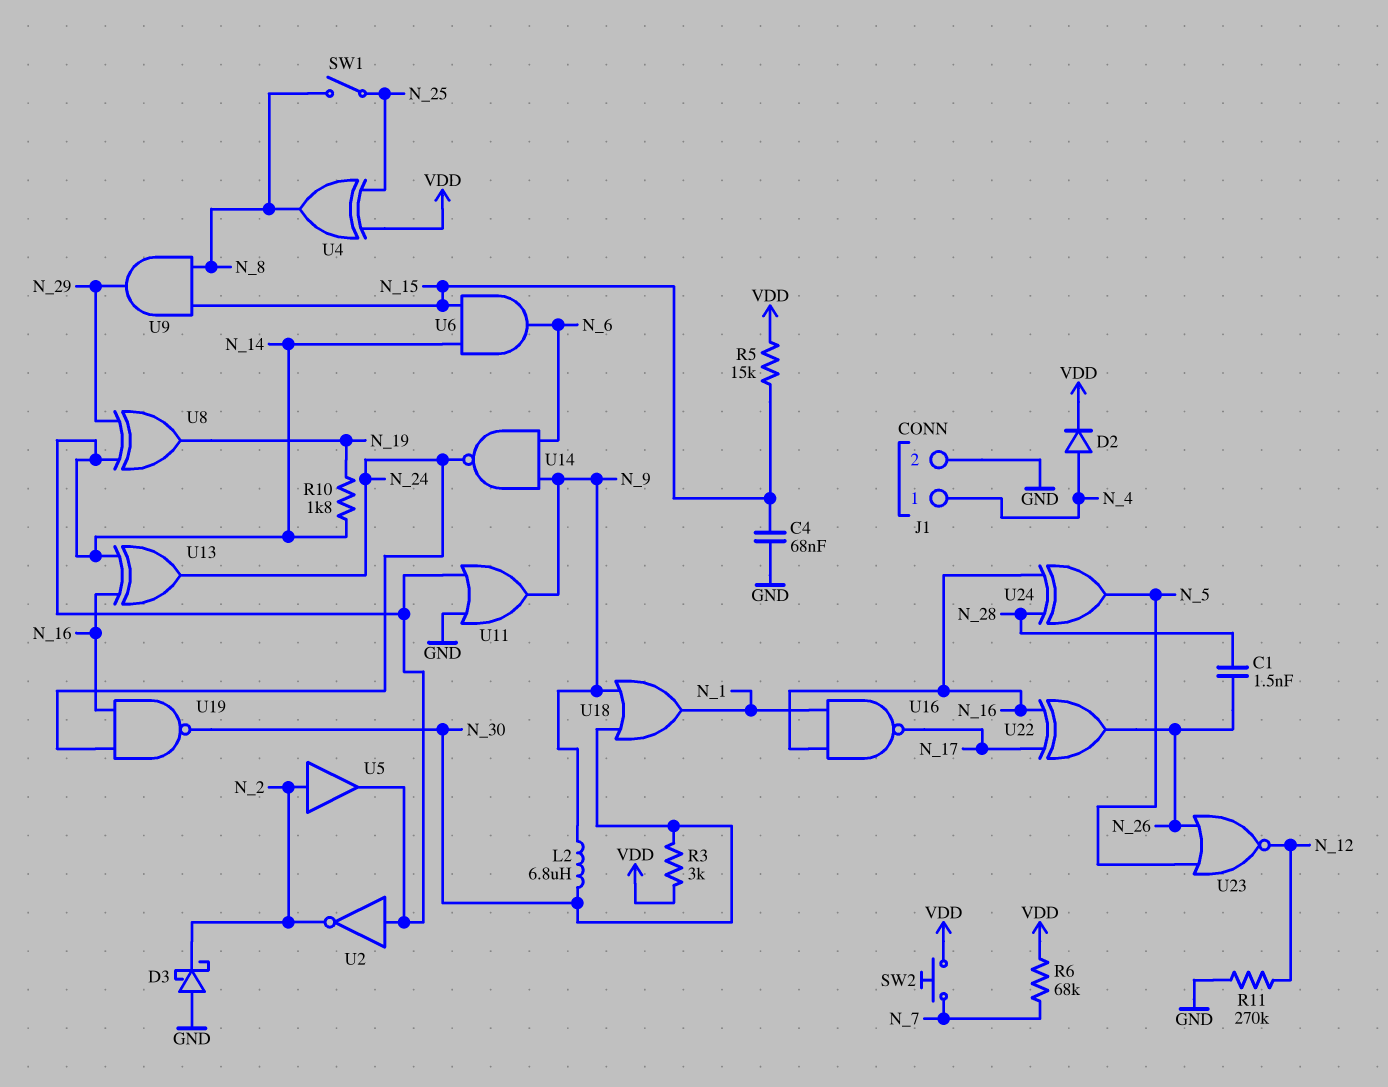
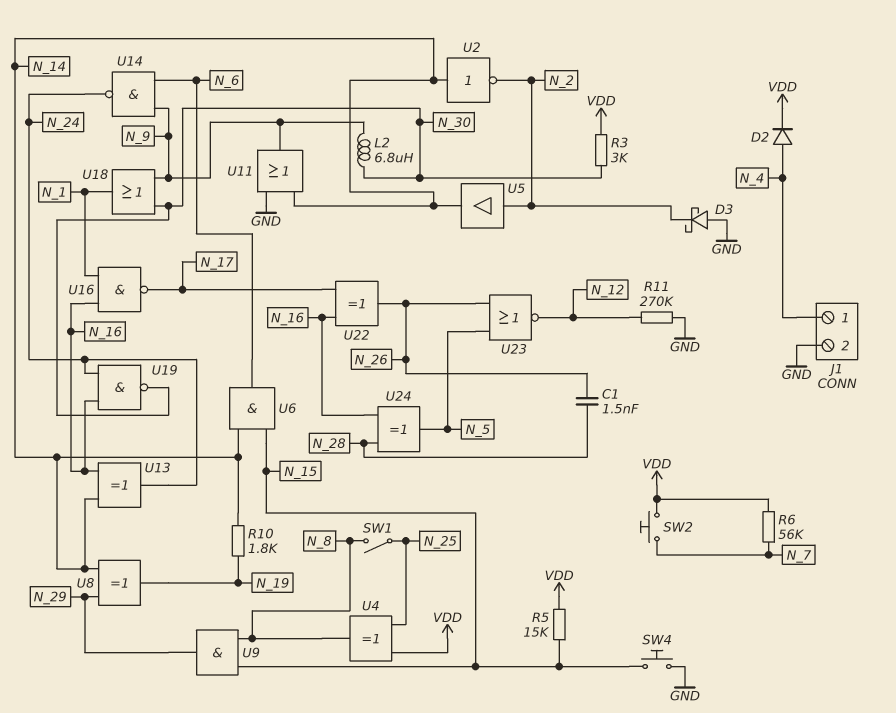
C4: 68nF (GND, N_15) -> none
R6: 68k (N_7, VDD) -> 56k (N_7, VDD)
SW4: none -> button (GND, N_15)

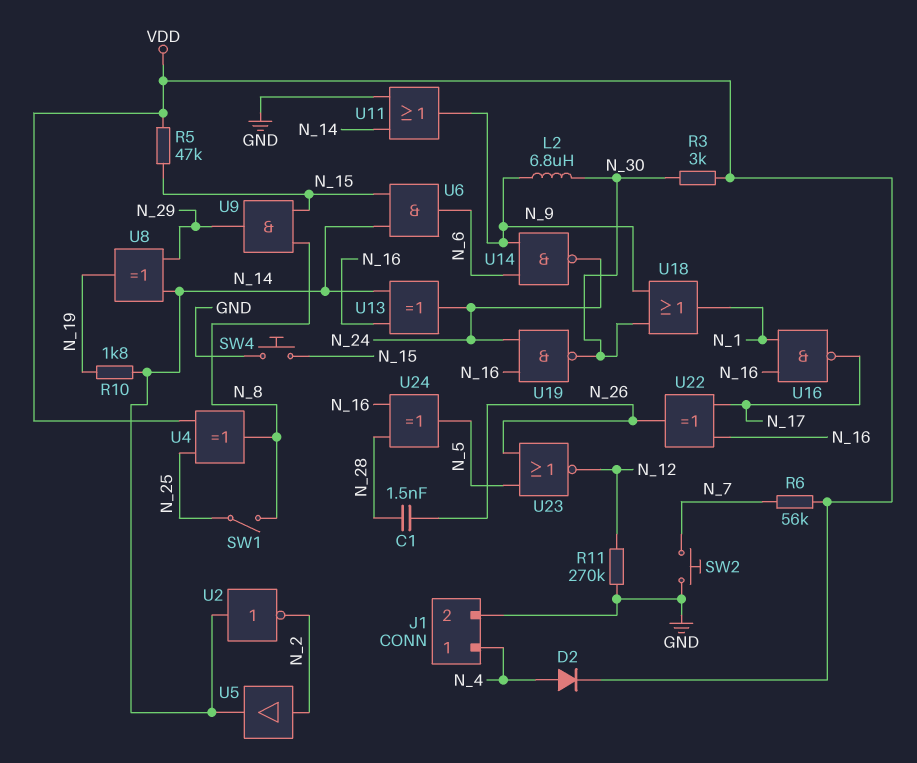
D3: schottky (A GND, K N_2) -> none
R5: 15k (N_15, VDD) -> 47k (N_15, VDD)
SW2: button (N_7, VDD) -> button (GND, N_7)

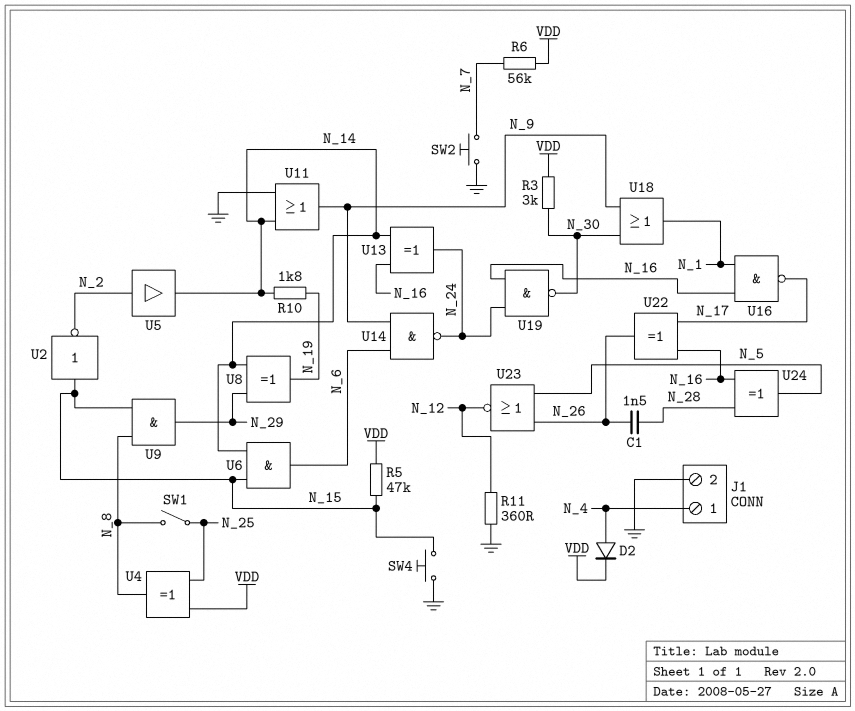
L2: 6.8uH (N_9, N_30) -> none
R11: 270k (GND, N_12) -> 360 (GND, N_12)
U2: NOT (in N_14, out N_2) -> NOT (in N_15, out N_2)

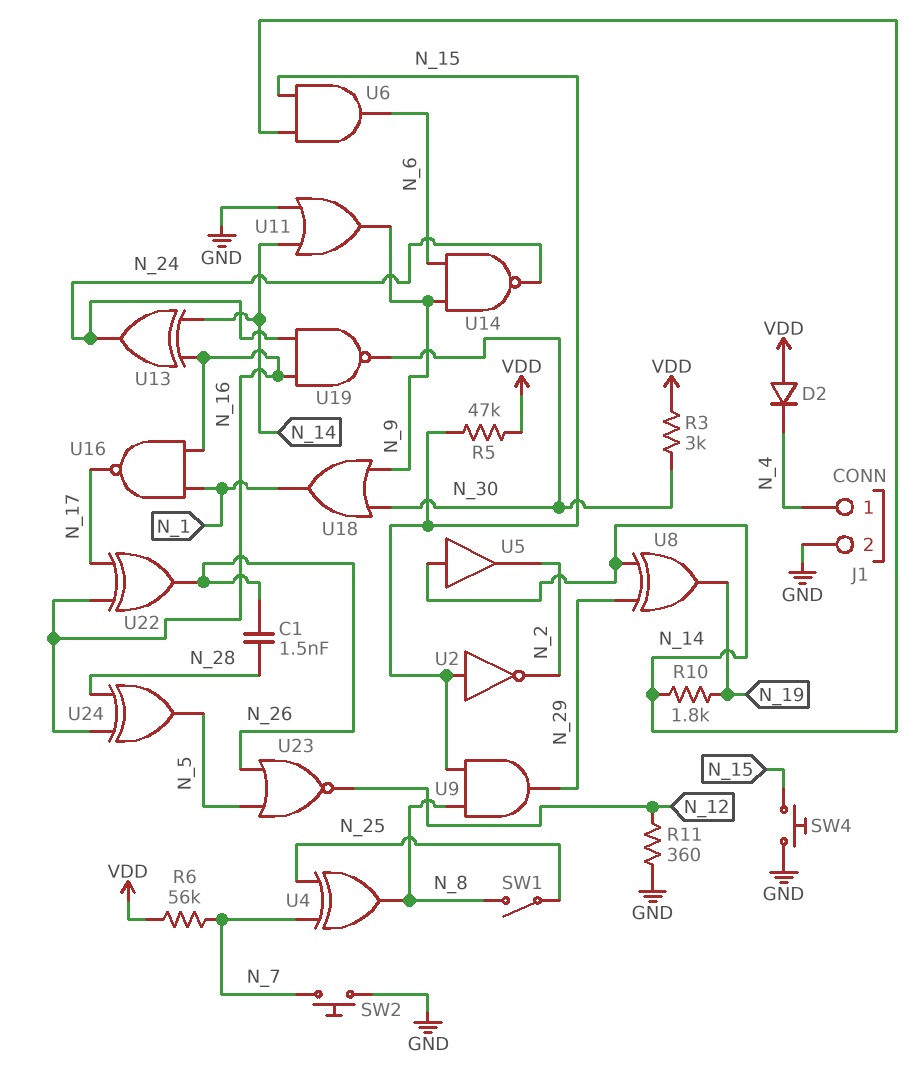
D2: diode (A N_4, K VDD) -> diode (A VDD, K N_4)
U4: XOR (in N_25, in VDD, out N_8) -> XOR (in N_7, in N_25, out N_8)
U5: buffer (in N_2, out N_14) -> buffer (in N_14, out N_2)

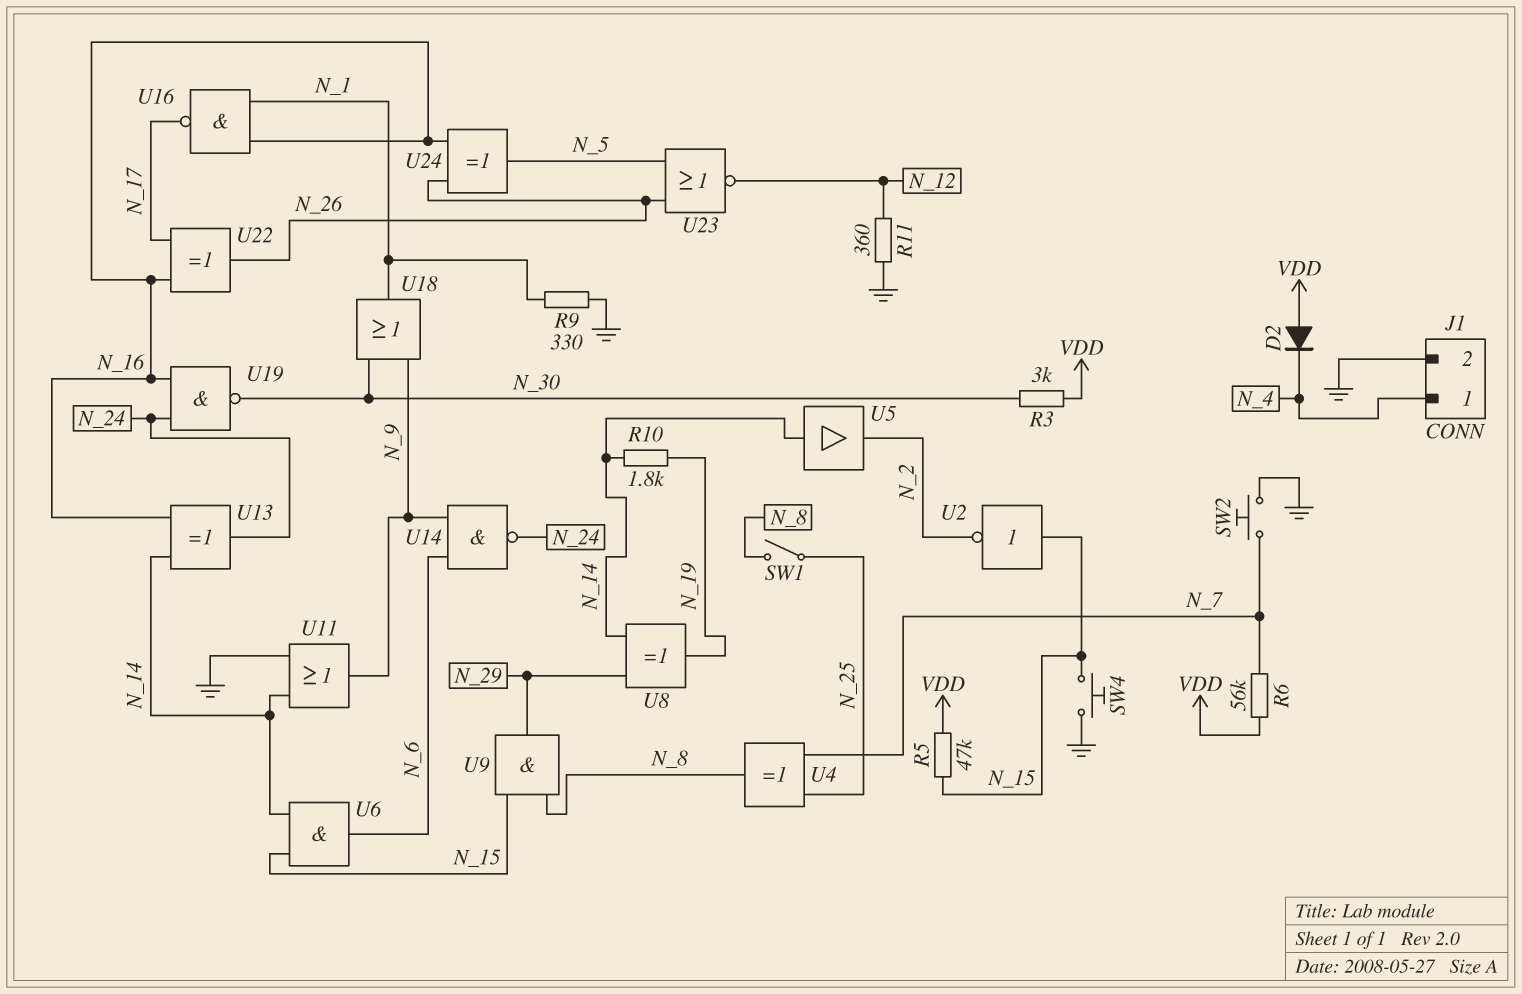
C1: 1.5nF (N_26, N_28) -> none
R9: none -> 330 (GND, N_1)
U24: XOR (in N_16, in N_28, out N_5) -> XOR (in N_16, in N_26, out N_5)

